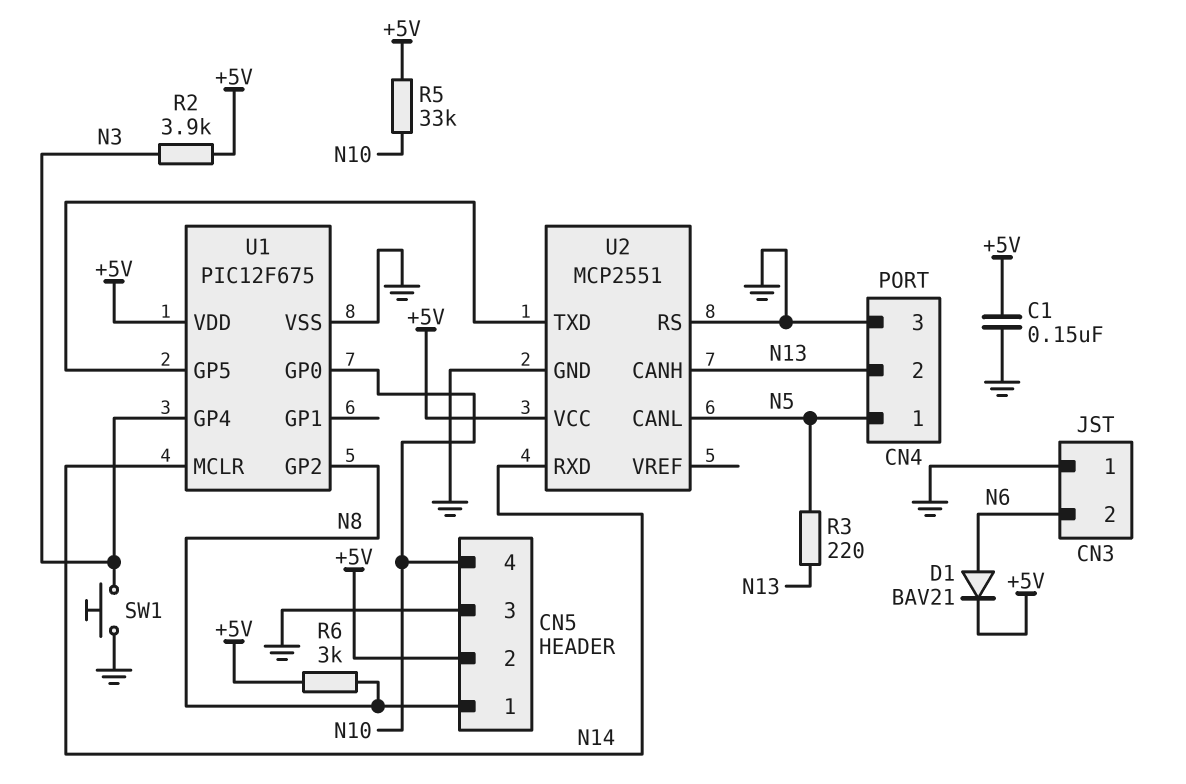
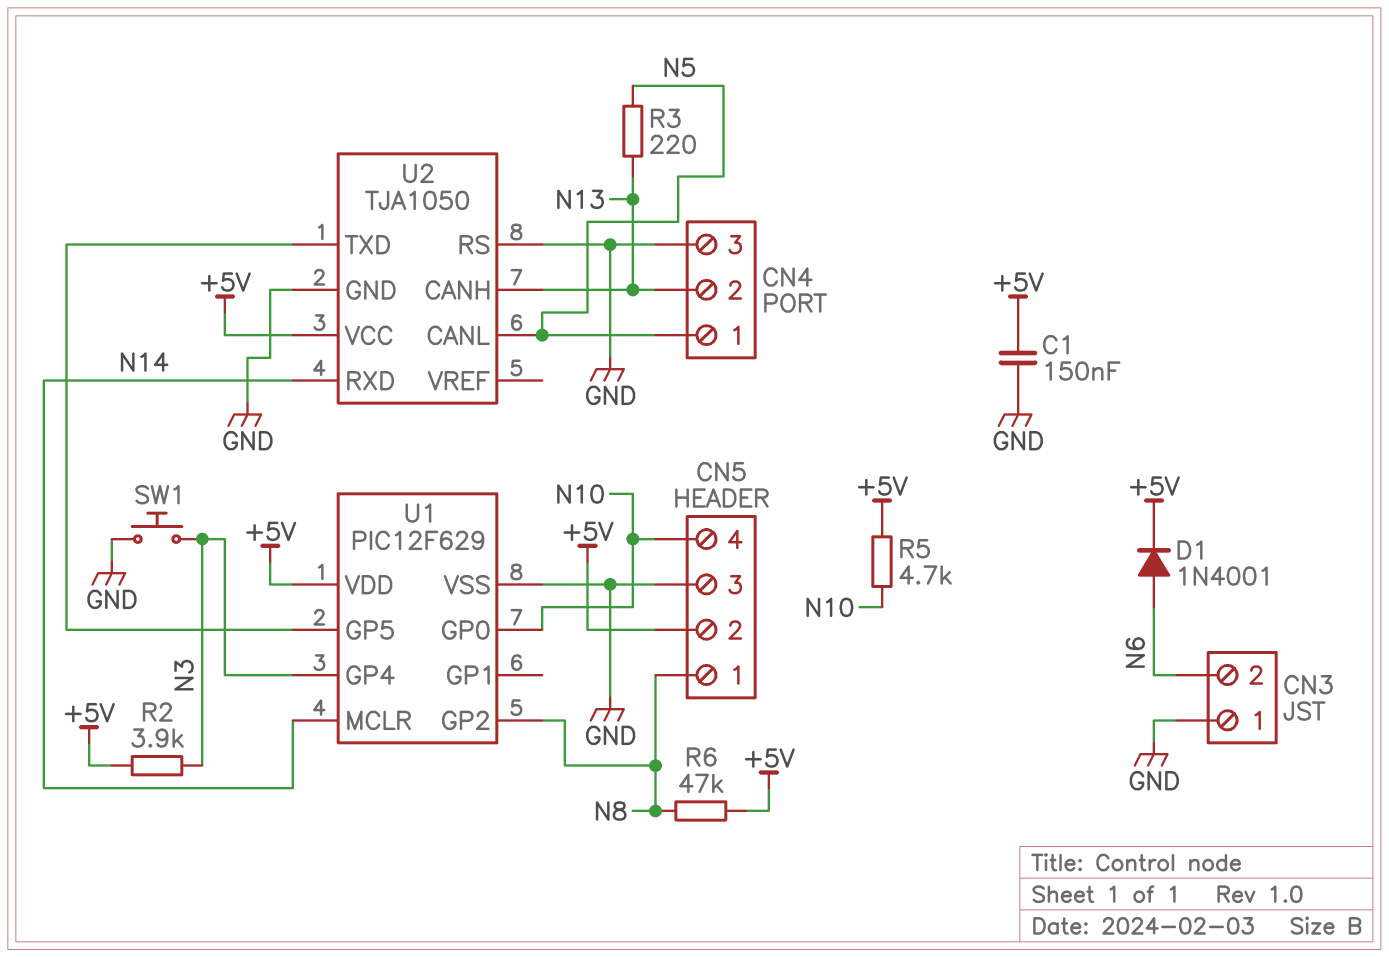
D1: diode BAV21 (A N6, K +5V) -> diode 1N4001 (A N6, K +5V)
R5: 33k (+5V, N10) -> 4.7k (+5V, N10)
R6: 3k (+5V, N8) -> 47k (+5V, N8)
U1: PIC12F675 -> PIC12F629
U2: MCP2551 -> TJA1050

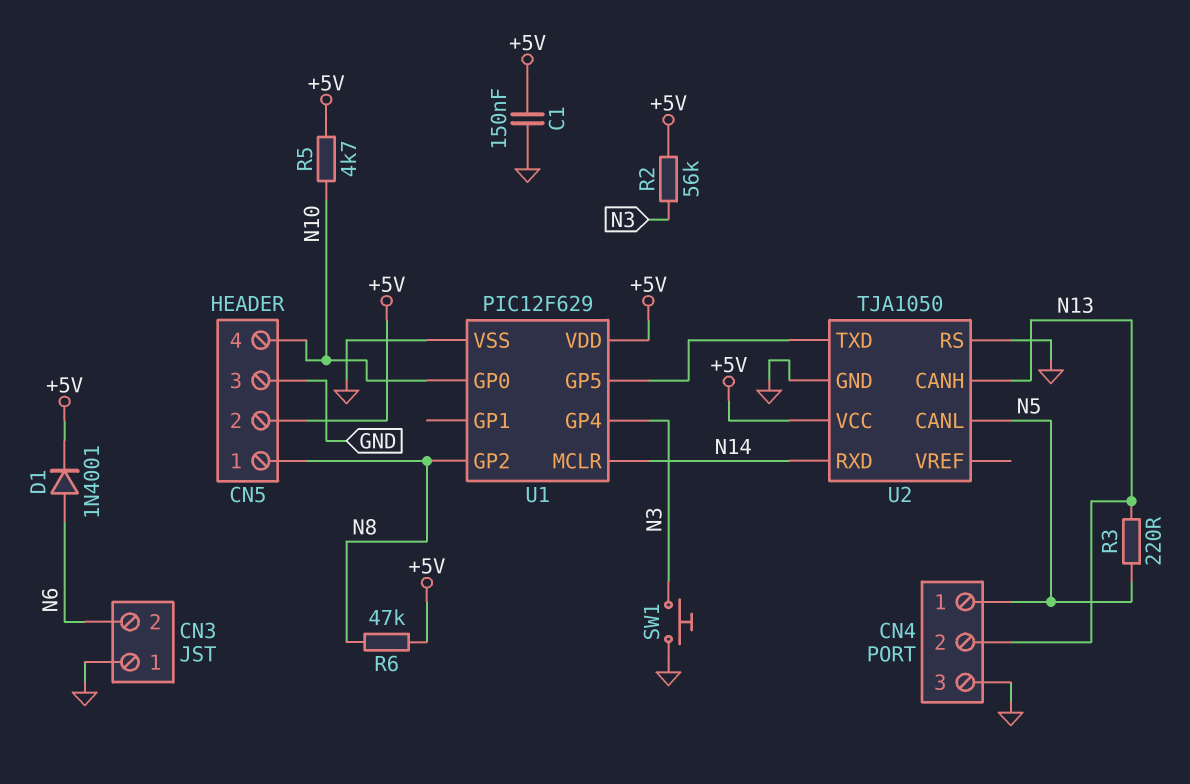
R2: 3.9k (+5V, N3) -> 56k (+5V, N3)

